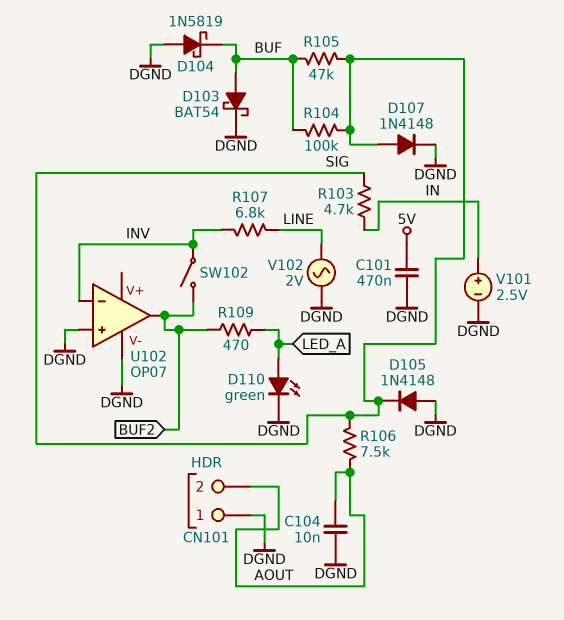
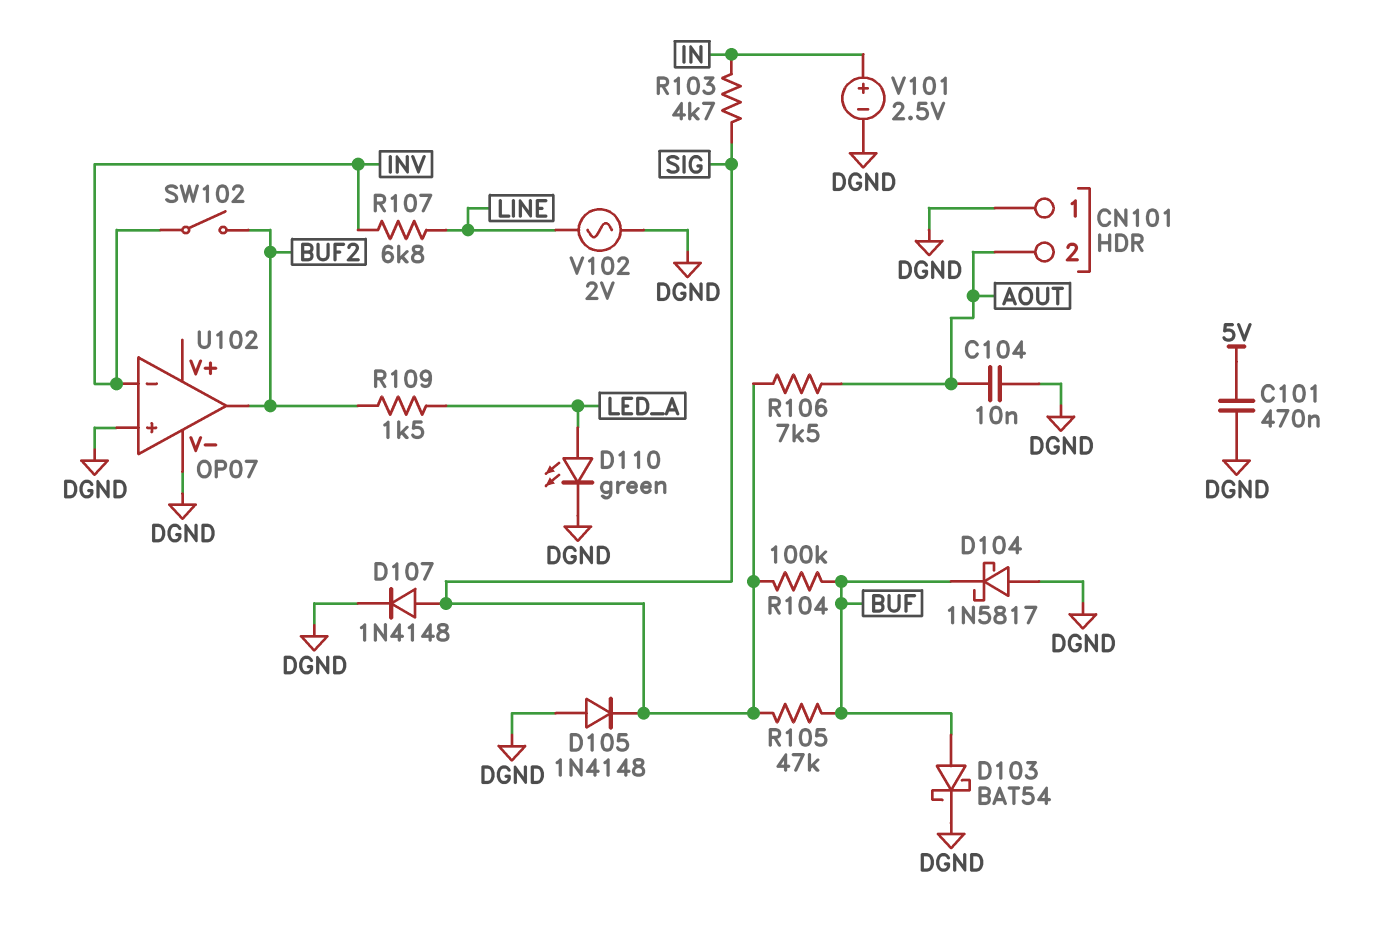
D104: schottky 1N5819 (A DGND, K BUF) -> schottky 1N5817 (A DGND, K BUF)
R109: 470 (BUF2, LED_A) -> 1.5k (BUF2, LED_A)

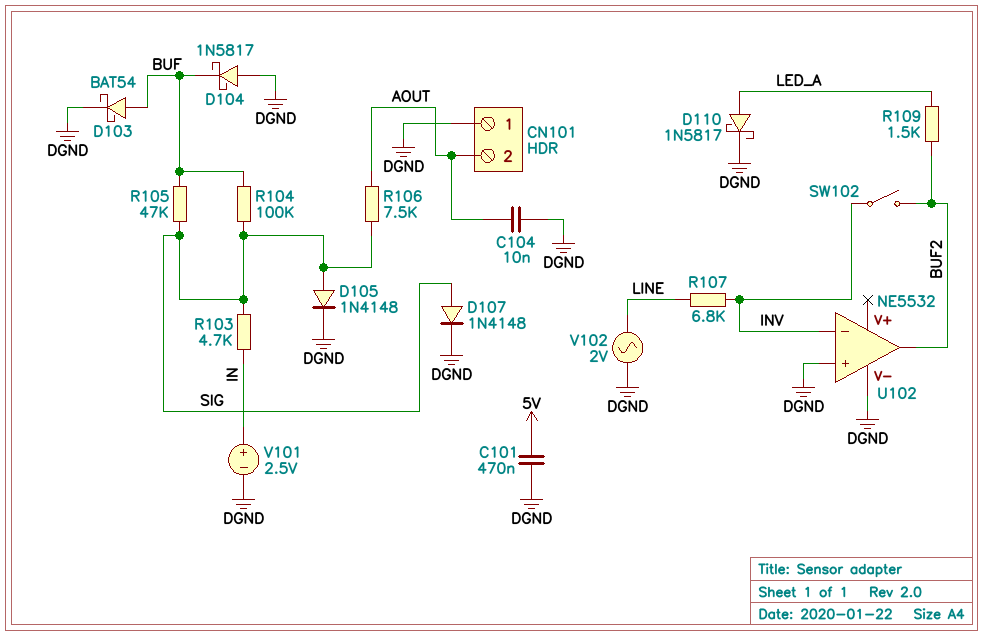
D105: diode 1N4148 (A DGND, K SIG) -> diode 1N4148 (A SIG, K DGND)
D110: LED green (A LED_A, K DGND) -> schottky 1N5817 (A LED_A, K DGND)
U102: OP07 -> NE5532

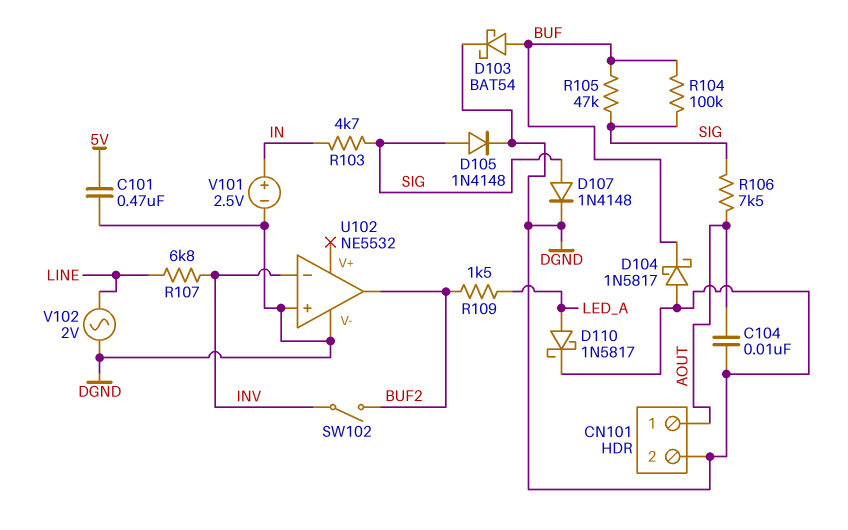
CN101 pin 1: DGND -> AOUT
CN101 pin 2: AOUT -> DGND

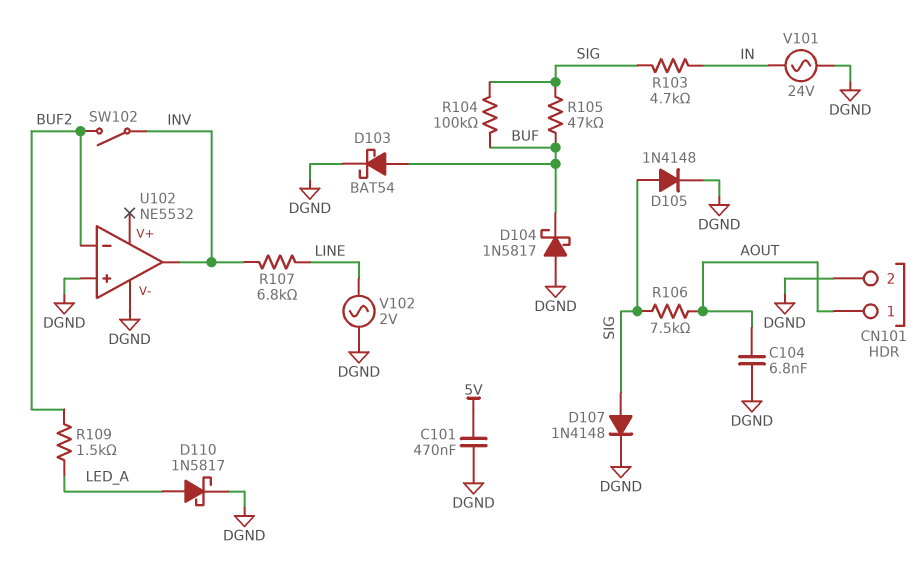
C104: 10nF (AOUT, DGND) -> 6.8nF (AOUT, DGND)
U102 pin in-: INV -> BUF2
U102 pin out: BUF2 -> INV
V101: 2.5V (plus IN, minus DGND) -> AC 24V (DGND, IN)

